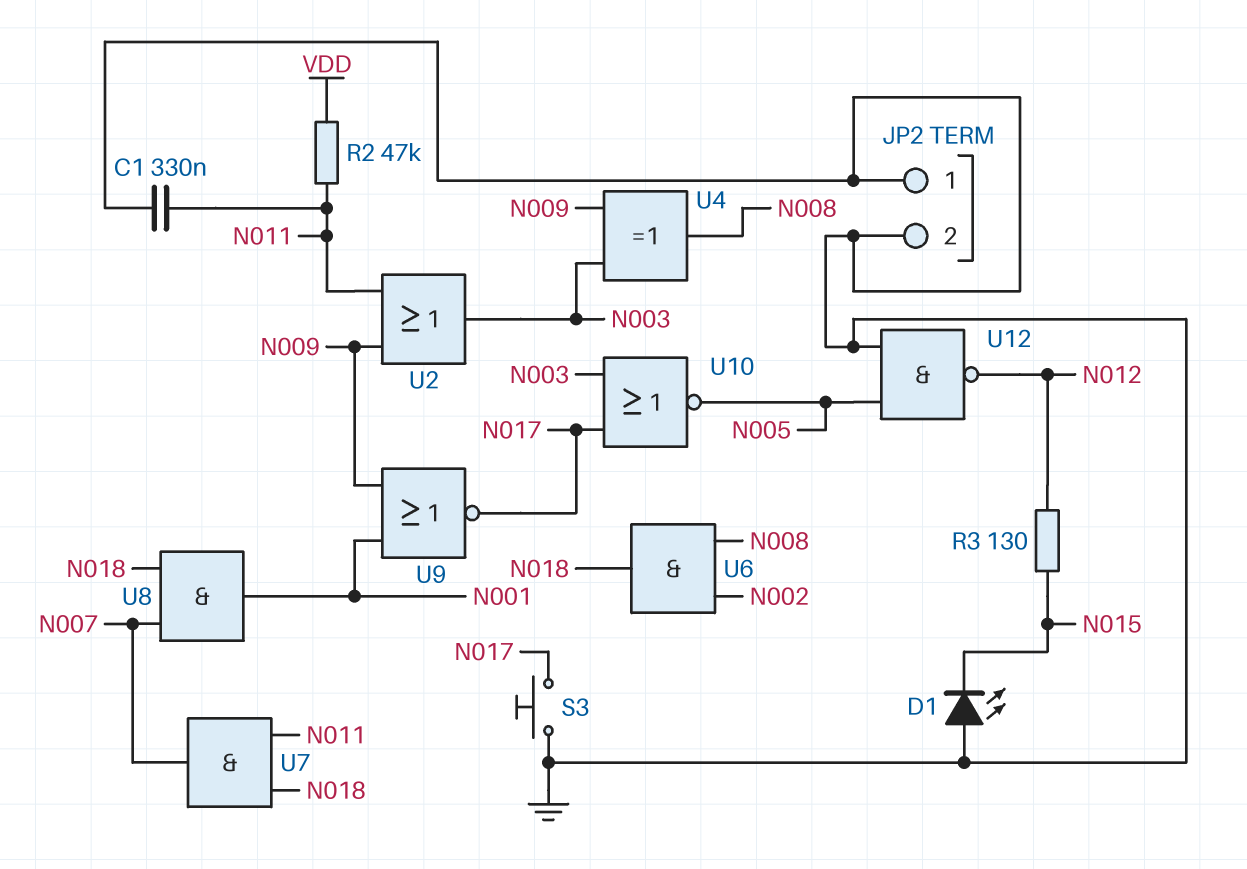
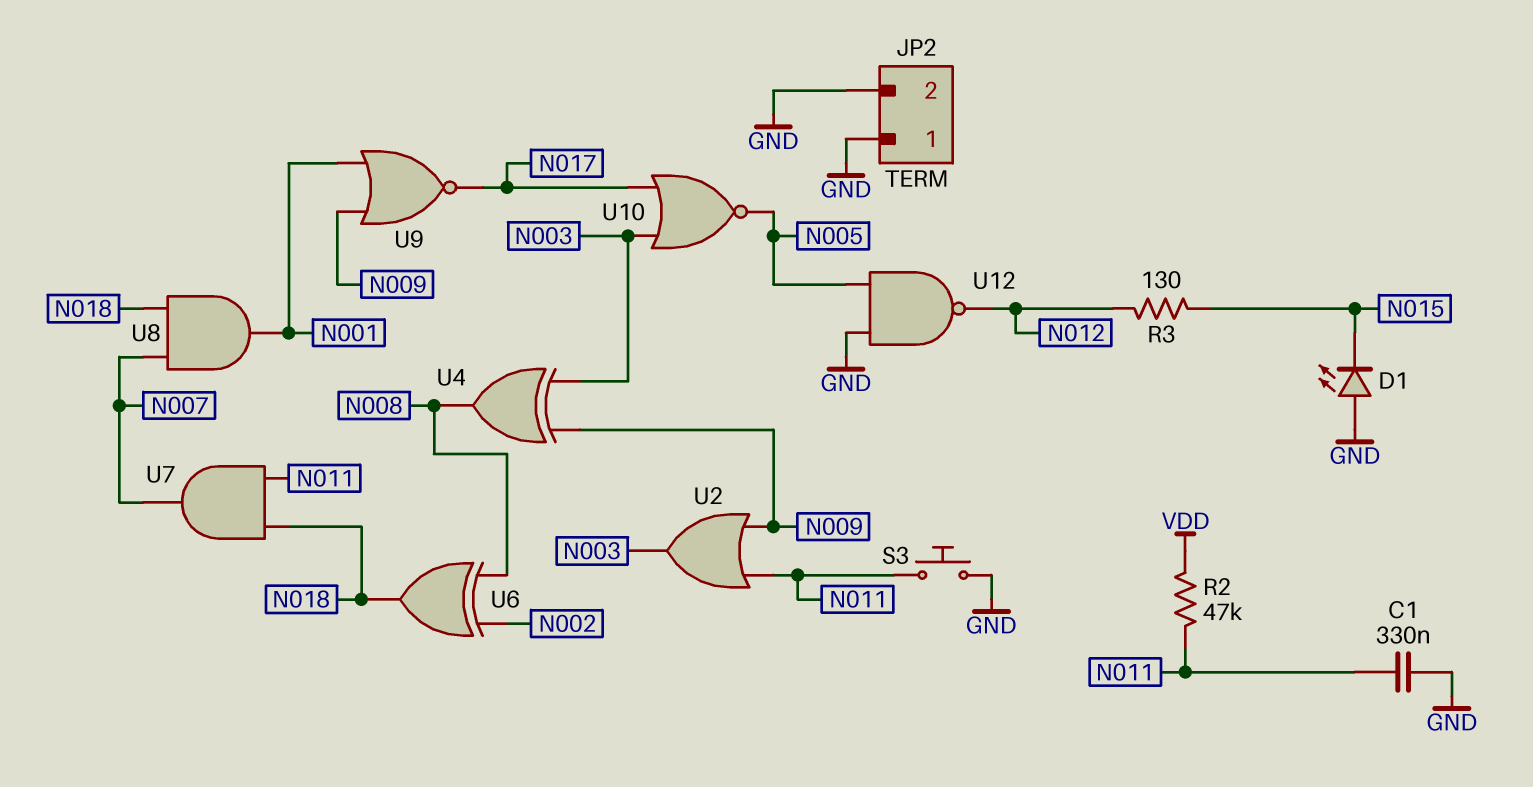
S3: button (GND, N017) -> button (GND, N011)
U6: AND (in N002, in N008, out N018) -> XOR (in N002, in N008, out N018)

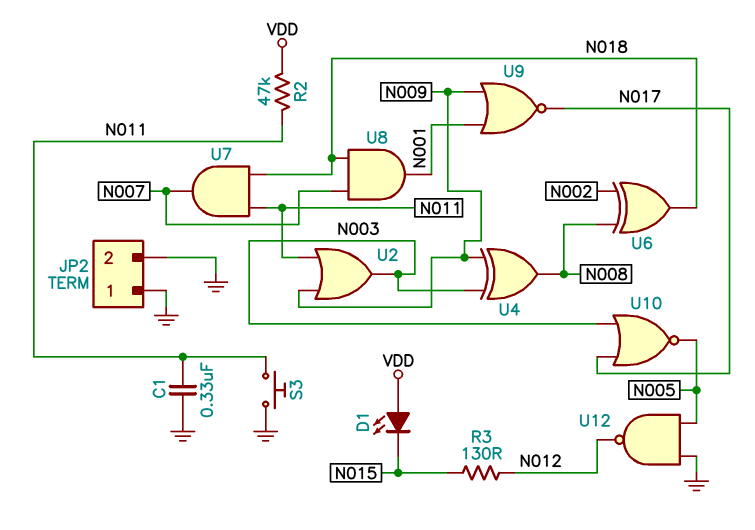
D1: LED (A GND, K N015) -> LED (A VDD, K N015)

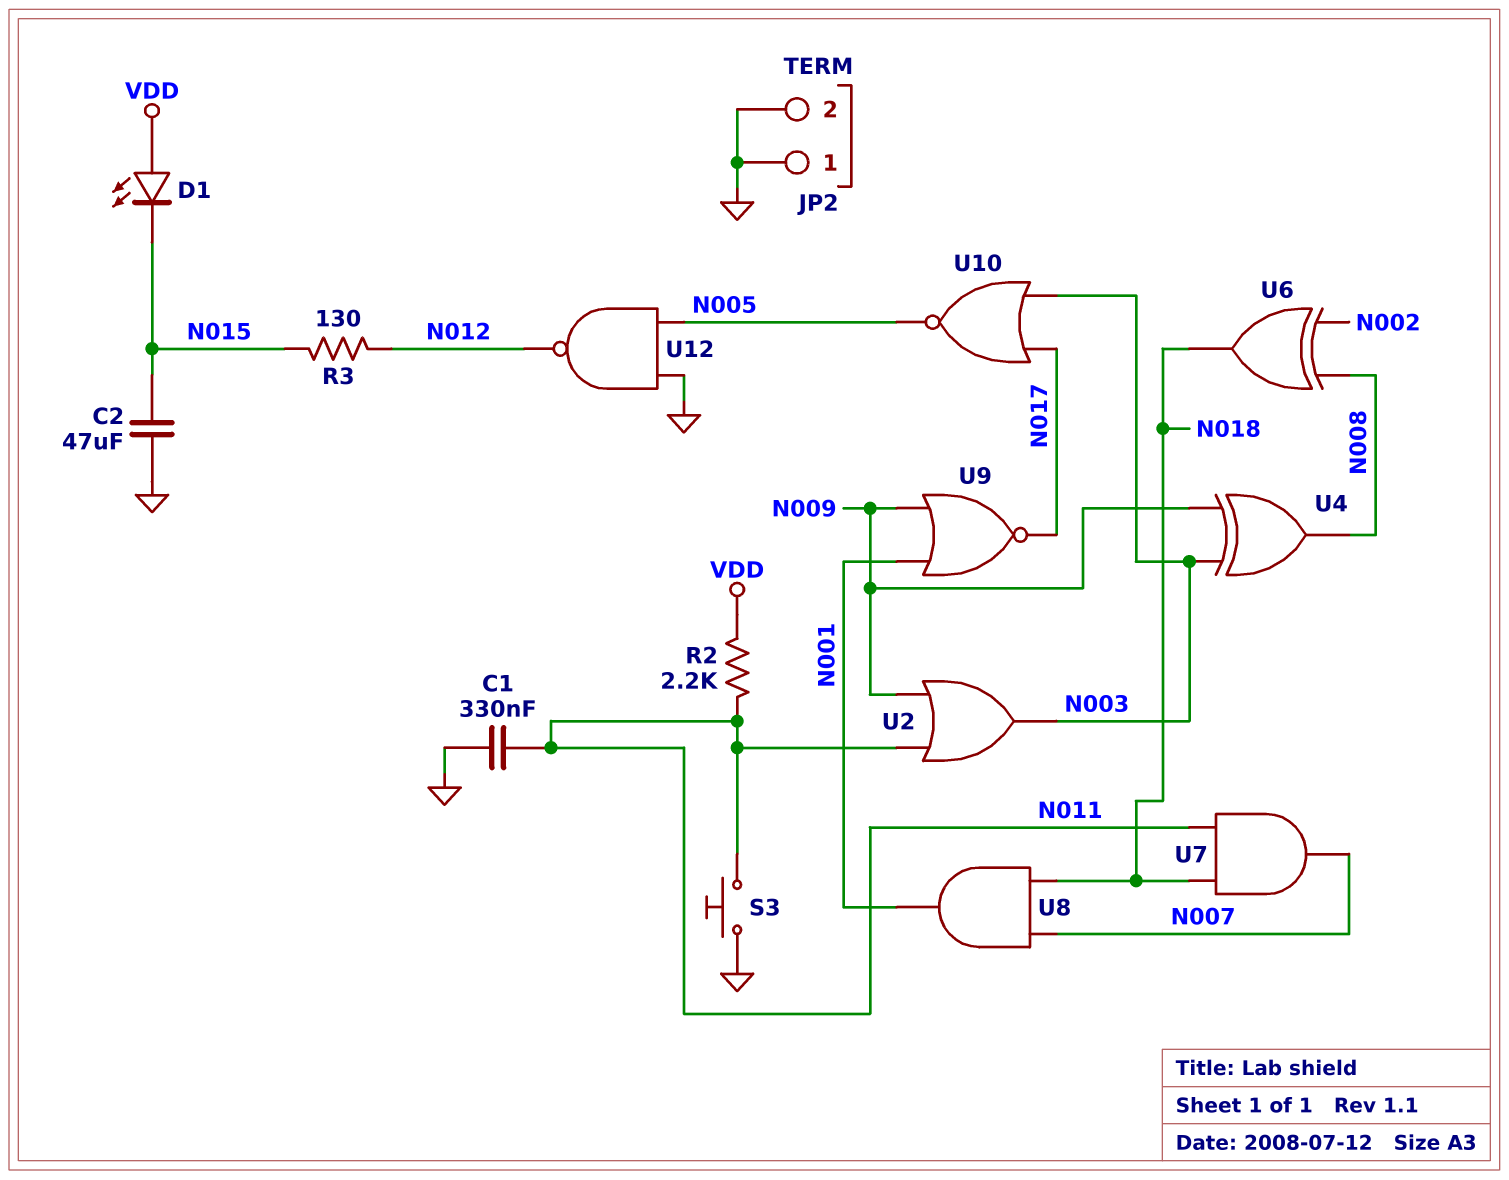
C2: none -> 47uF (GND, N015)
R2: 47k (N011, VDD) -> 2.2k (N011, VDD)

